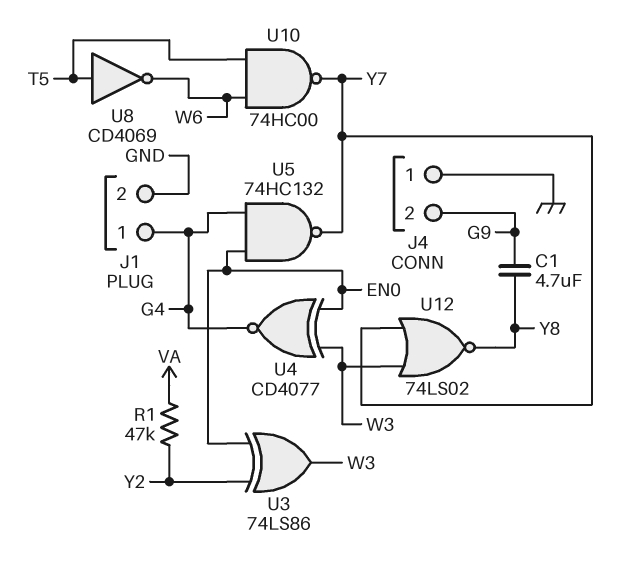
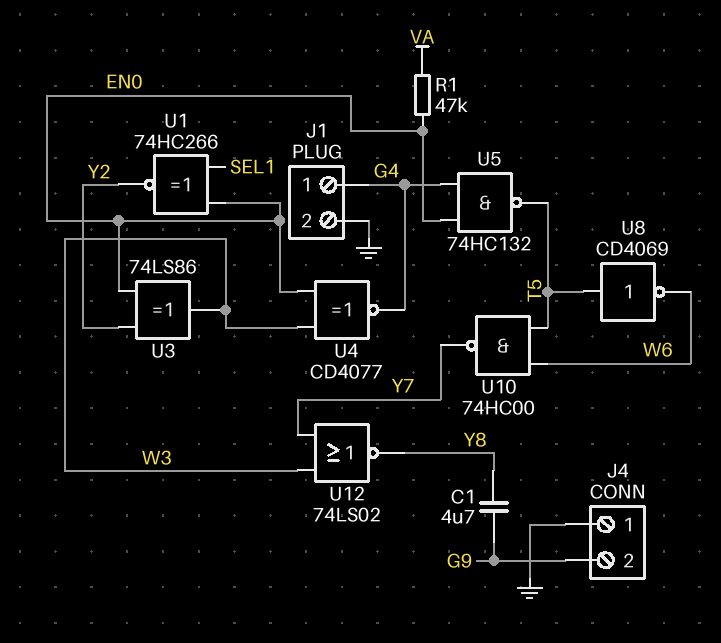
R1: 47k (VA, Y2) -> 47k (EN0, VA)
U1: none -> XNOR 74HC266 (in EN0, in SEL1, out Y2)
U5: NAND 74HC132 (in EN0, in G4, out Y7) -> NAND 74HC132 (in EN0, in G4, out T5)

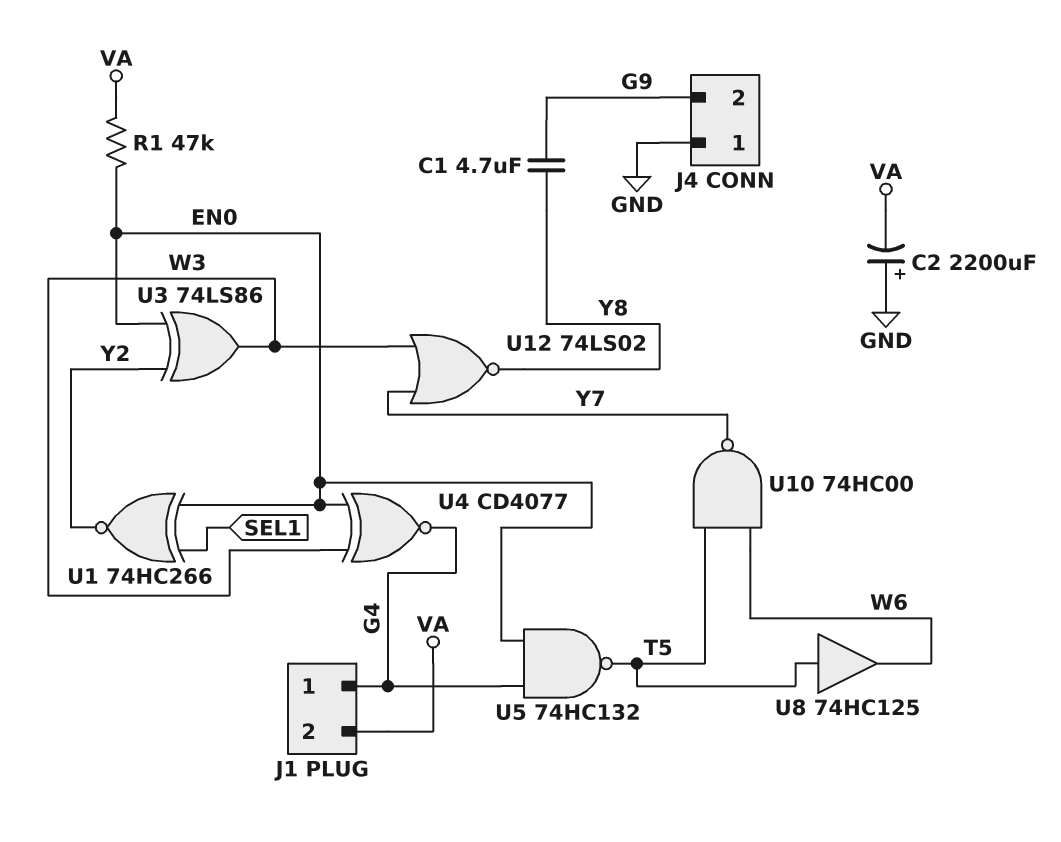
C2: none -> 2200uF (plus GND, minus VA)
J1 pin 2: GND -> VA
U8: NOT CD4069 (in T5, out W6) -> buffer 74HC125 (in T5, out W6)

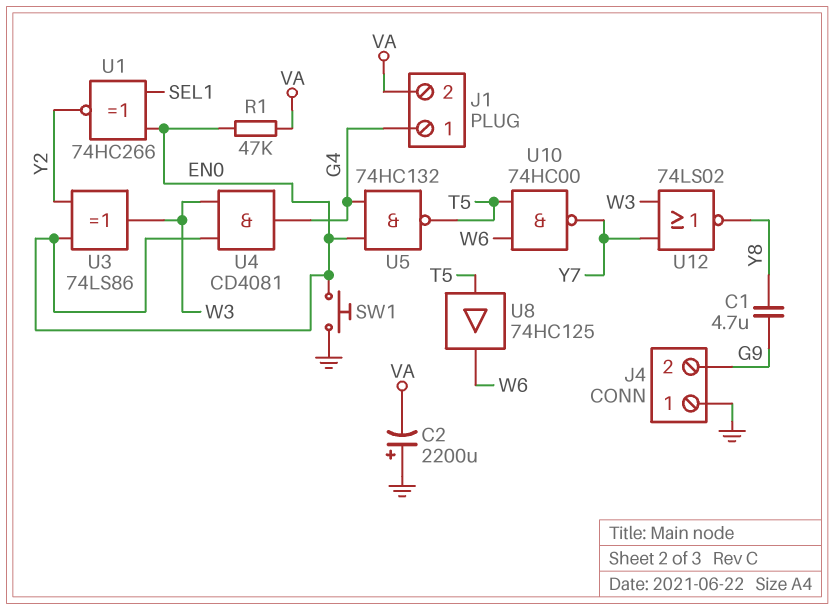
SW1: none -> button (EN0, GND)
U4: XNOR CD4077 (in EN0, in W3, out G4) -> AND CD4081 (in EN0, in W3, out G4)

